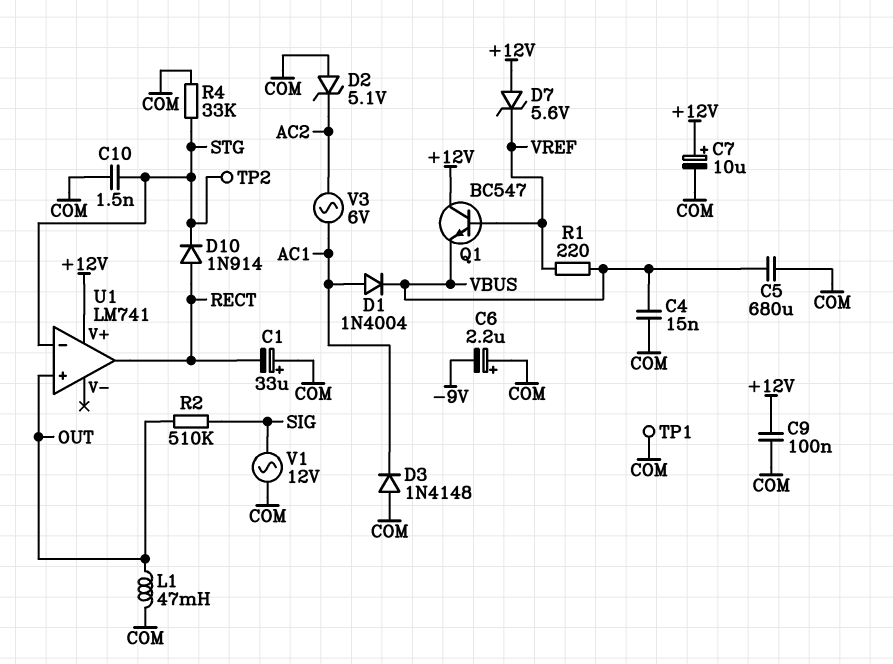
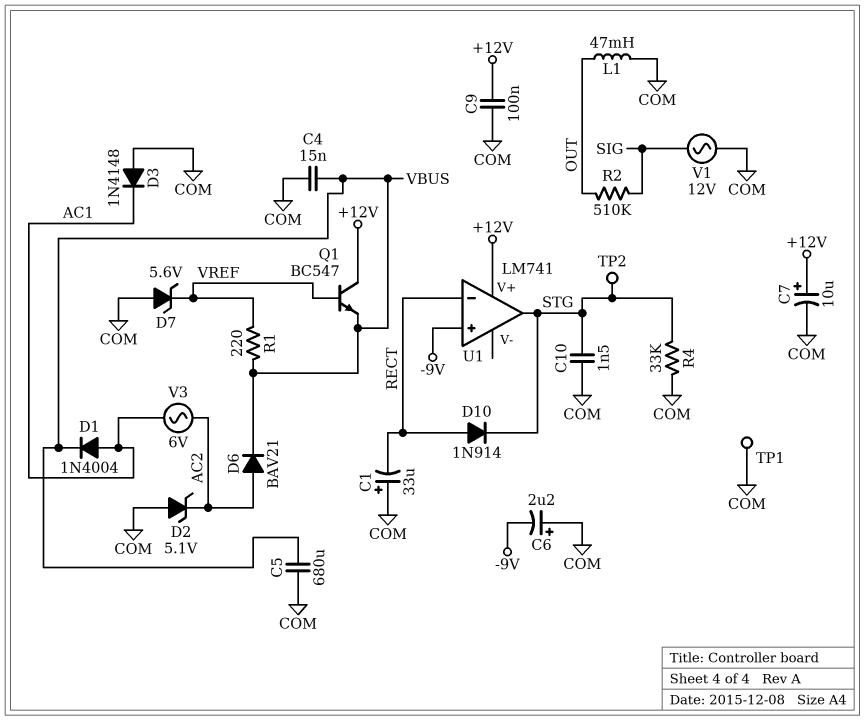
D6: none -> diode BAV21 (A AC2, K VBUS)
D7: zener 5.6V (A +12V, K VREF) -> zener 5.6V (A COM, K VREF)
U1 pin in+: OUT -> -9V
U1 pin in-: STG -> RECT
U1 pin out: RECT -> STG

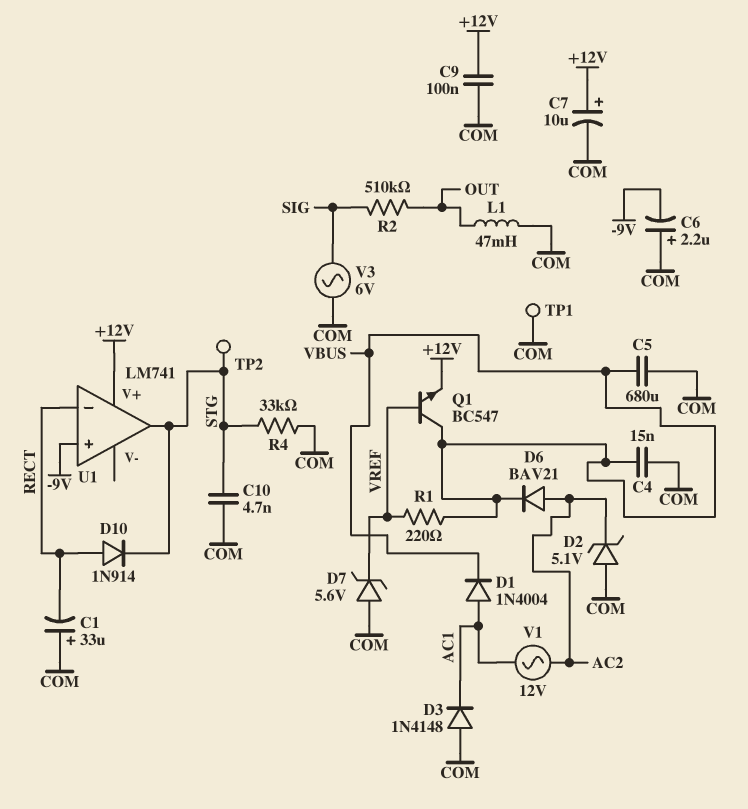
C10: 1.5nF (COM, STG) -> 4.7nF (COM, STG)
Q1: NPN BC547 (B VREF, C +12V, E VBUS) -> NPN BC547 (B VREF, C VBUS, E +12V)
V1: AC 12V (COM, SIG) -> AC 12V (AC1, AC2)
V3: AC 6V (AC1, AC2) -> AC 6V (COM, SIG)

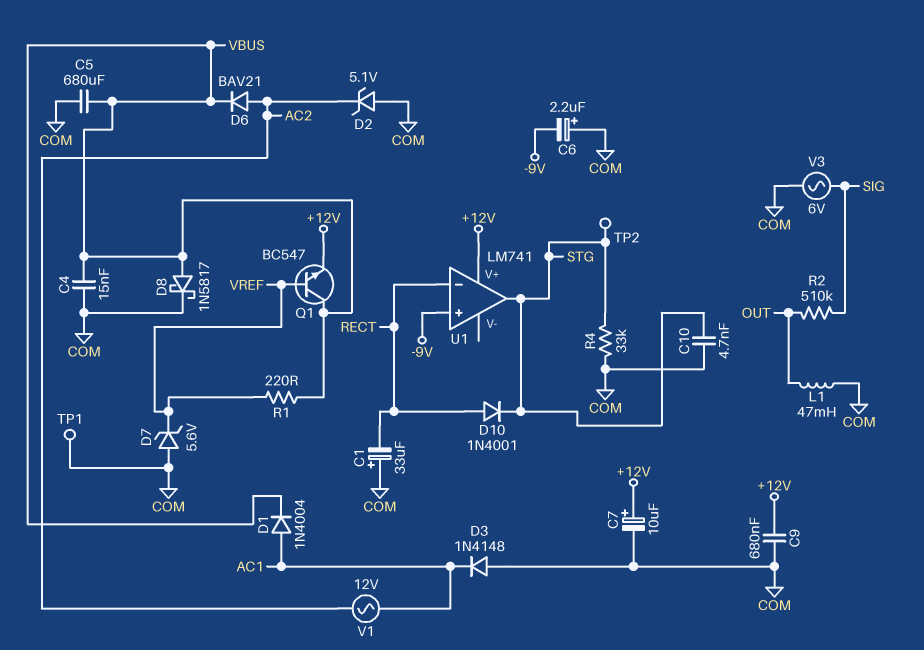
C9: 100nF (+12V, COM) -> 680nF (+12V, COM)
D8: none -> schottky 1N5817 (A VBUS, K COM)
D10: diode 1N914 (A RECT, K STG) -> diode 1N4001 (A RECT, K STG)

